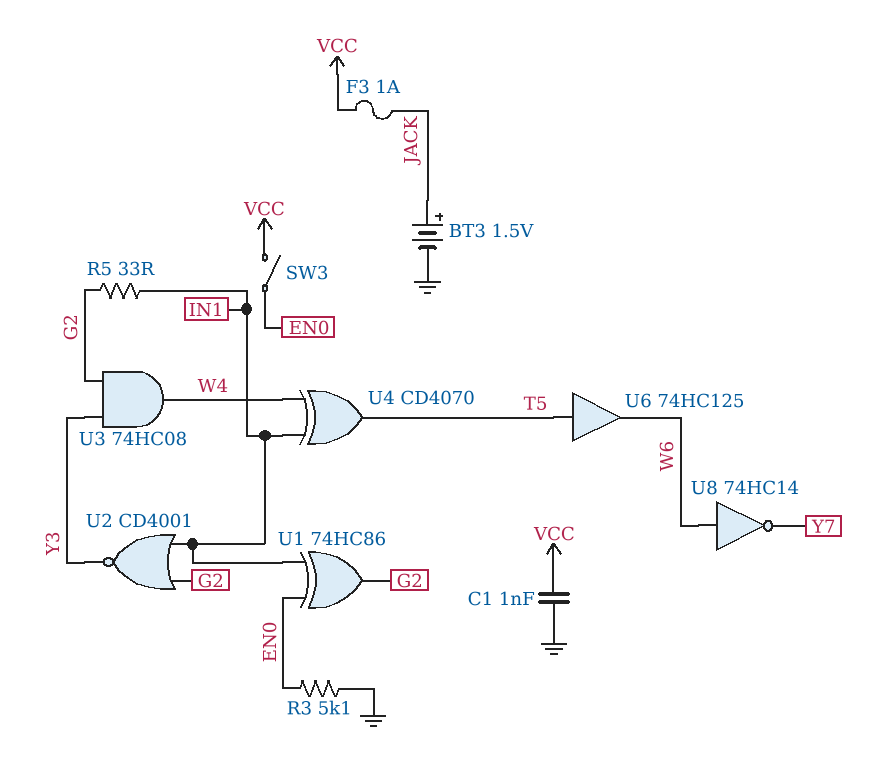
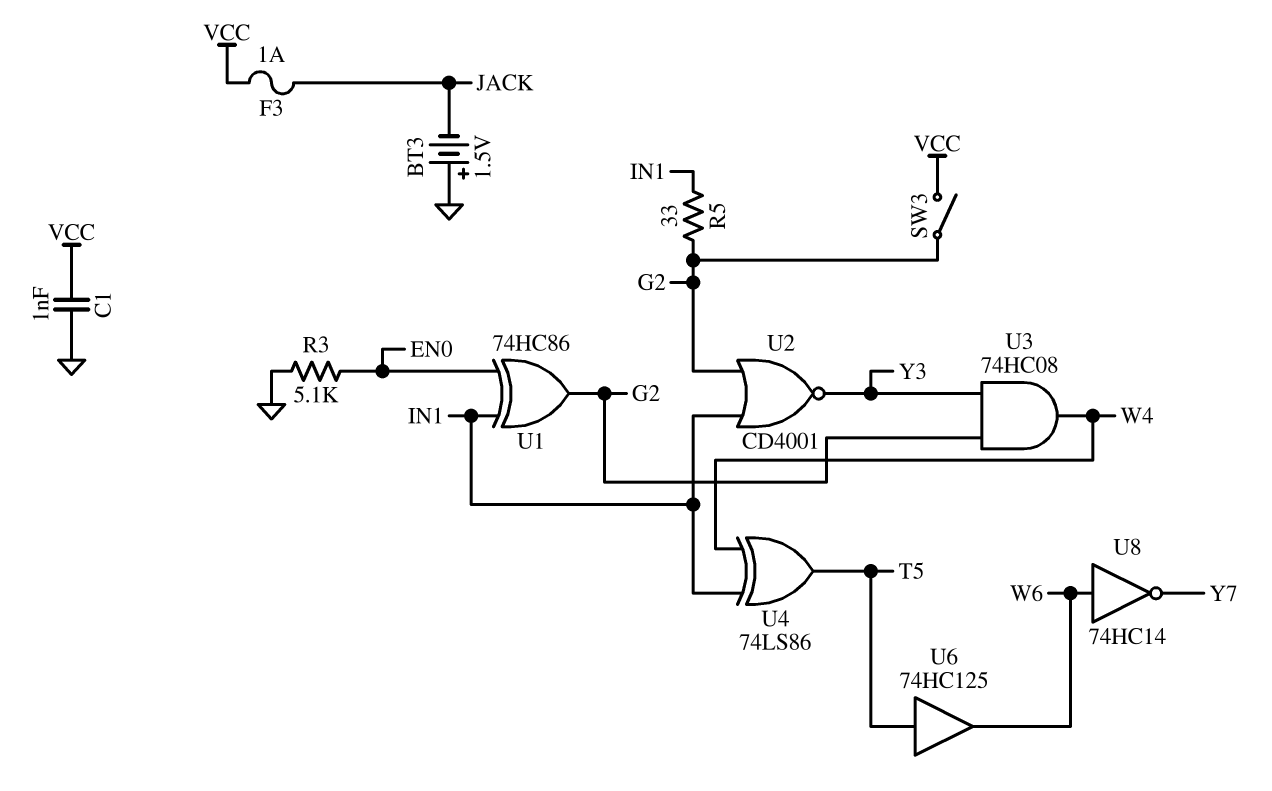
BT3: 1.5V (plus JACK, minus GND) -> 1.5V (plus GND, minus JACK)
SW3: switch (EN0, VCC) -> switch (G2, VCC)
U4: XOR CD4070 (in IN1, in W4, out T5) -> XOR 74LS86 (in IN1, in W4, out T5)

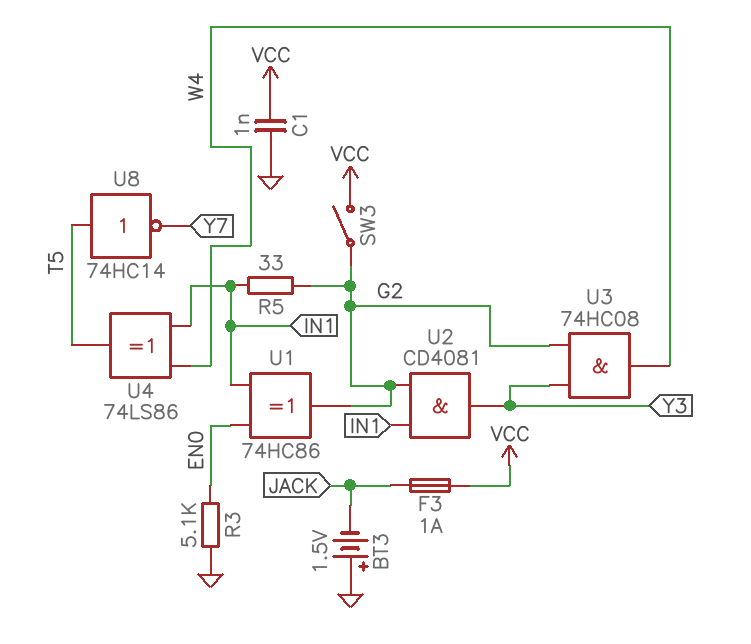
U2: NOR CD4001 (in G2, in IN1, out Y3) -> AND CD4081 (in G2, in IN1, out Y3)
U6: buffer 74HC125 (in T5, out W6) -> none
U8: NOT 74HC14 (in W6, out Y7) -> NOT 74HC14 (in T5, out Y7)

